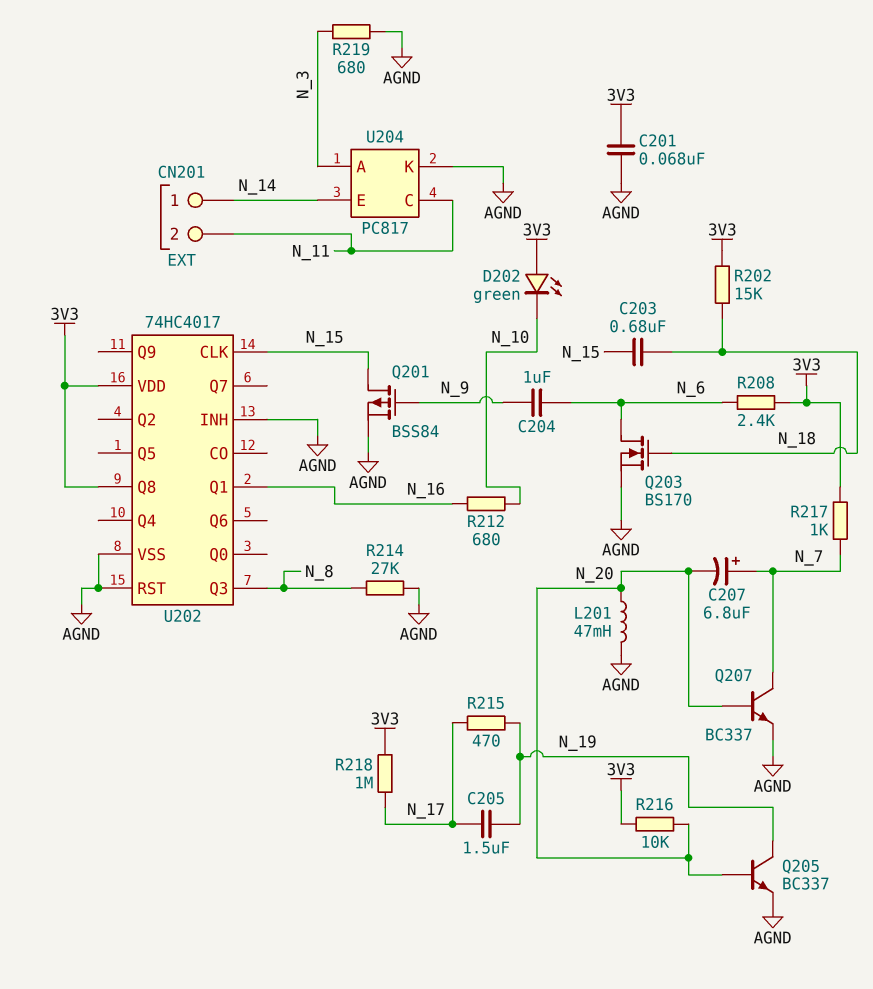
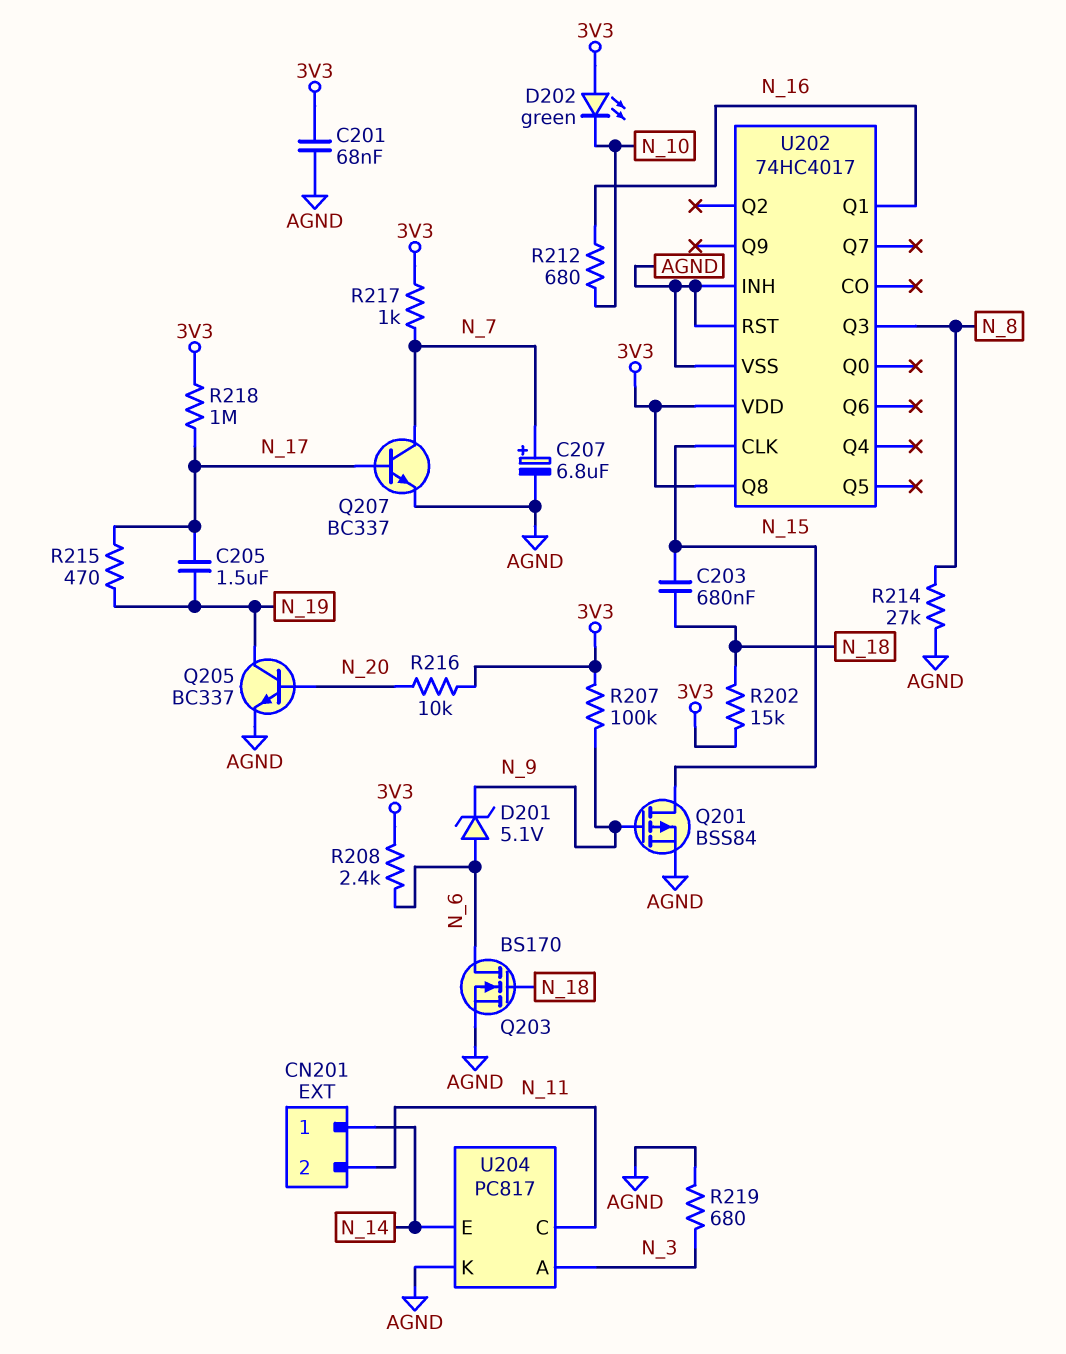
C204: 1uF (N_6, N_9) -> none
C207: 6.8uF (plus N_7, minus N_20) -> 6.8uF (plus N_7, minus AGND)
D201: none -> zener 5.1V (A N_6, K N_9)
L201: 47mH (AGND, N_20) -> none
Q207: NPN BC337 (B N_20, C N_7, E AGND) -> NPN BC337 (B N_17, C N_7, E AGND)
R207: none -> 100k (3V3, N_9)

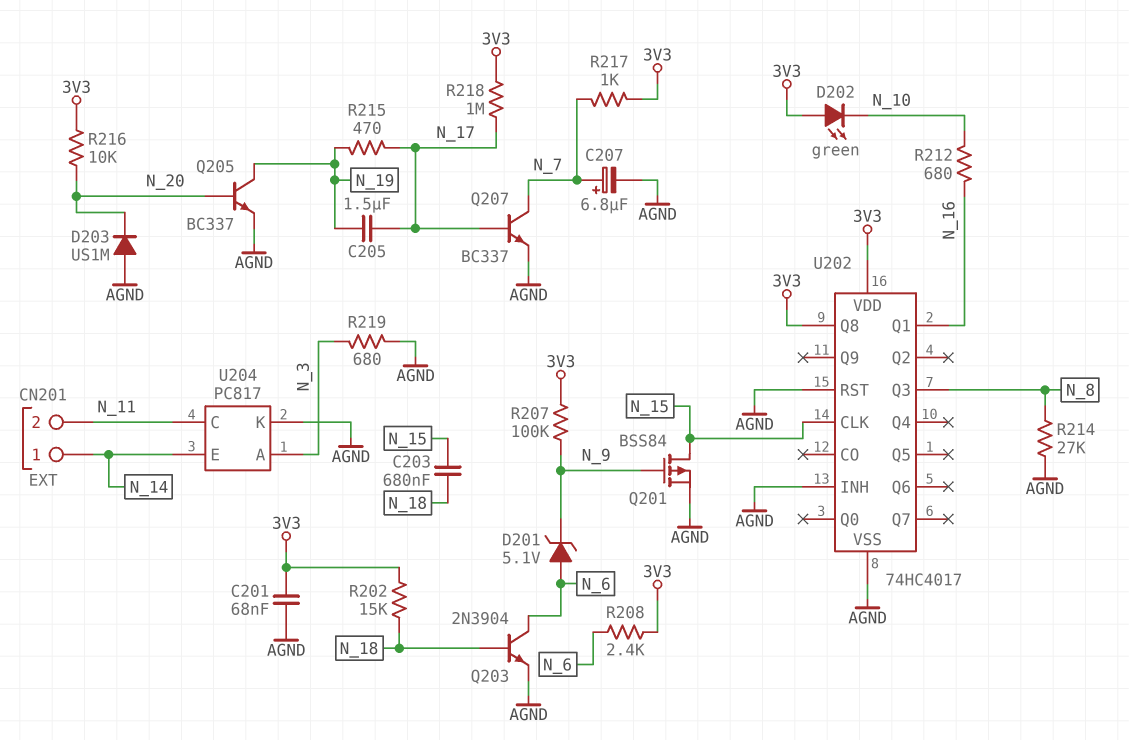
D203: none -> diode US1M (A AGND, K N_20)
Q203: NMOS BS170 (G N_18, D N_6, S AGND) -> NPN 2N3904 (B N_18, C N_6, E AGND)

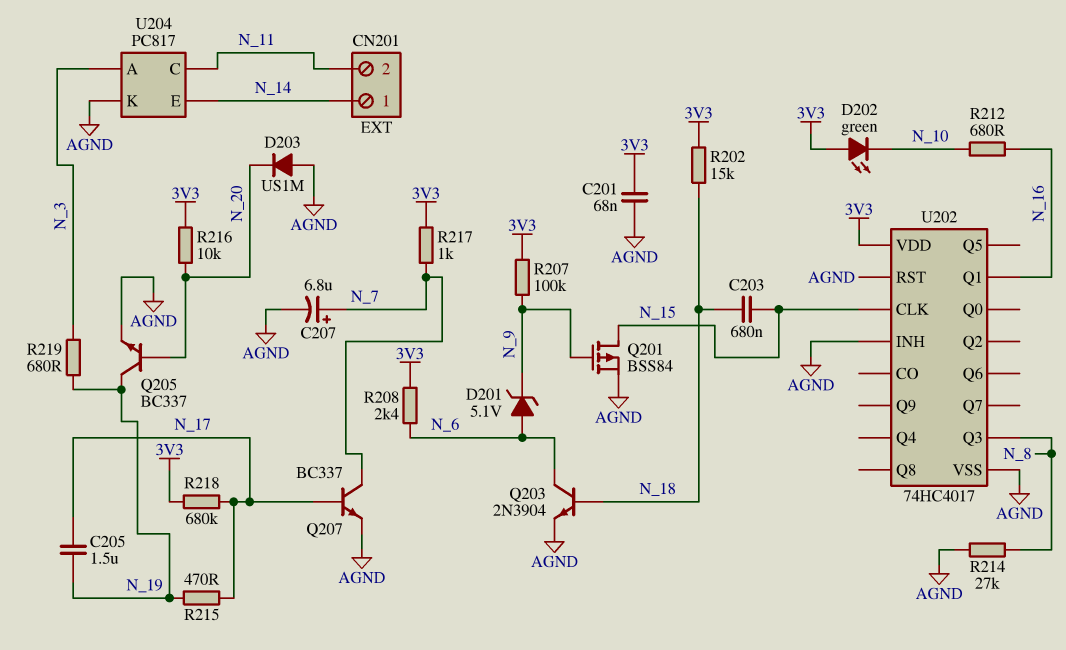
R218: 1M (3V3, N_17) -> 680k (3V3, N_17)
R219: 680 (AGND, N_3) -> 680 (N_3, N_19)
U202 pin Q8: 3V3 -> none

